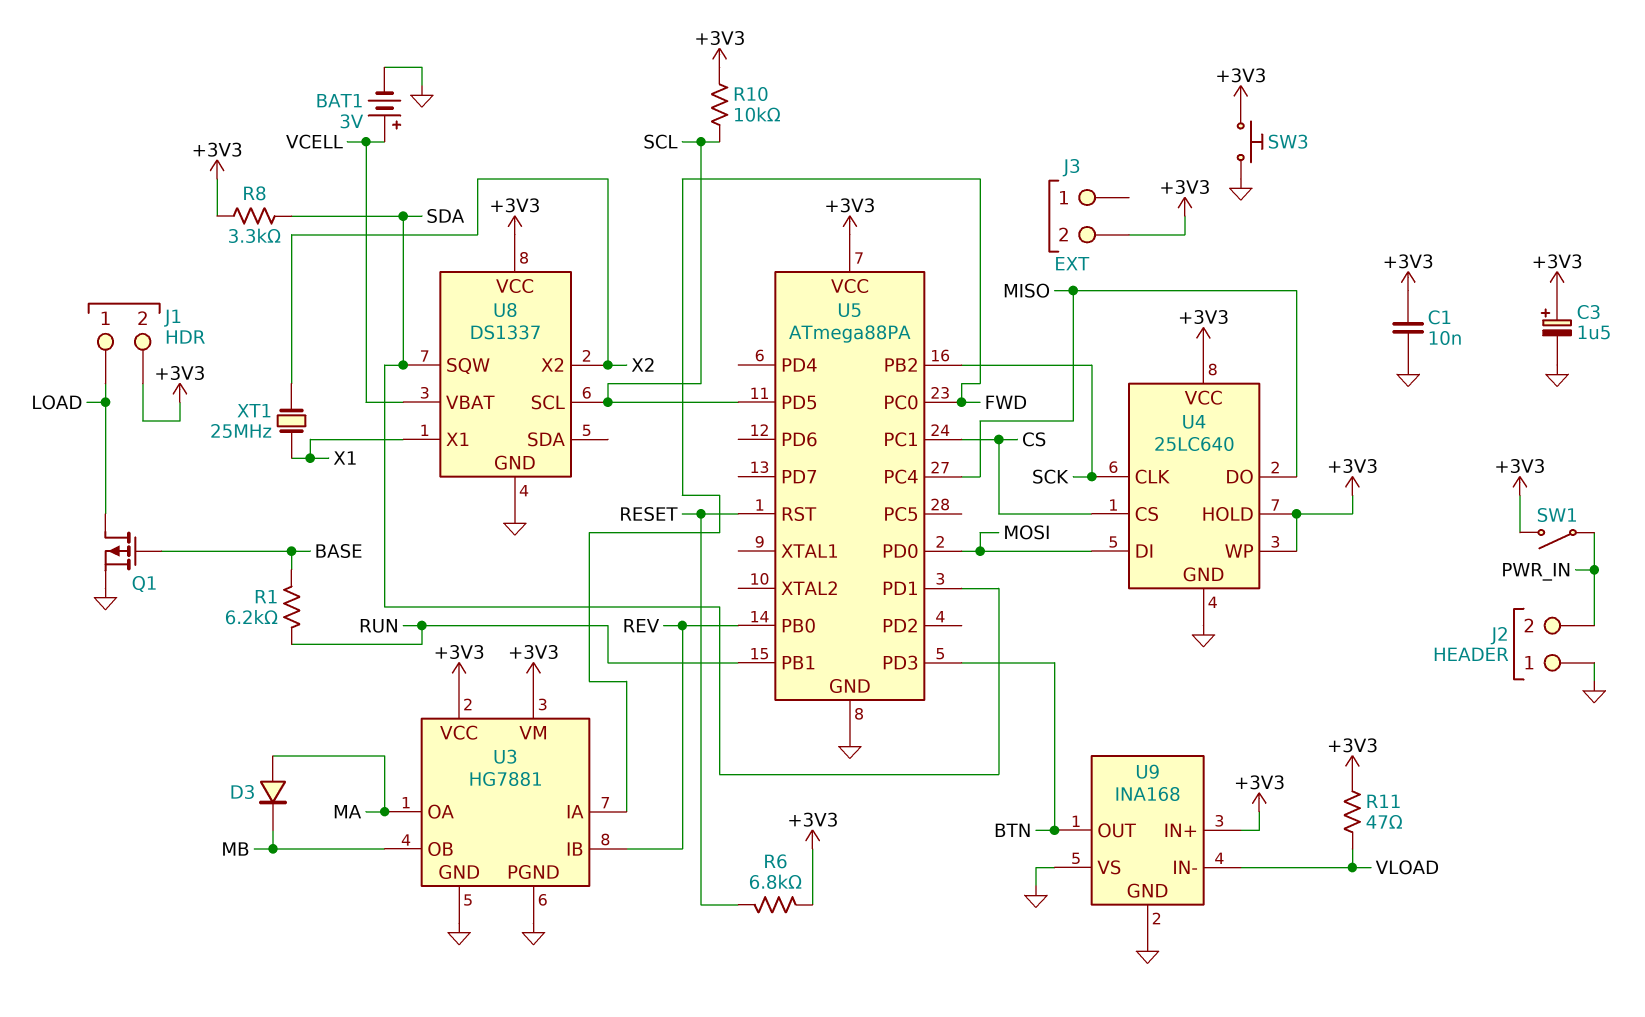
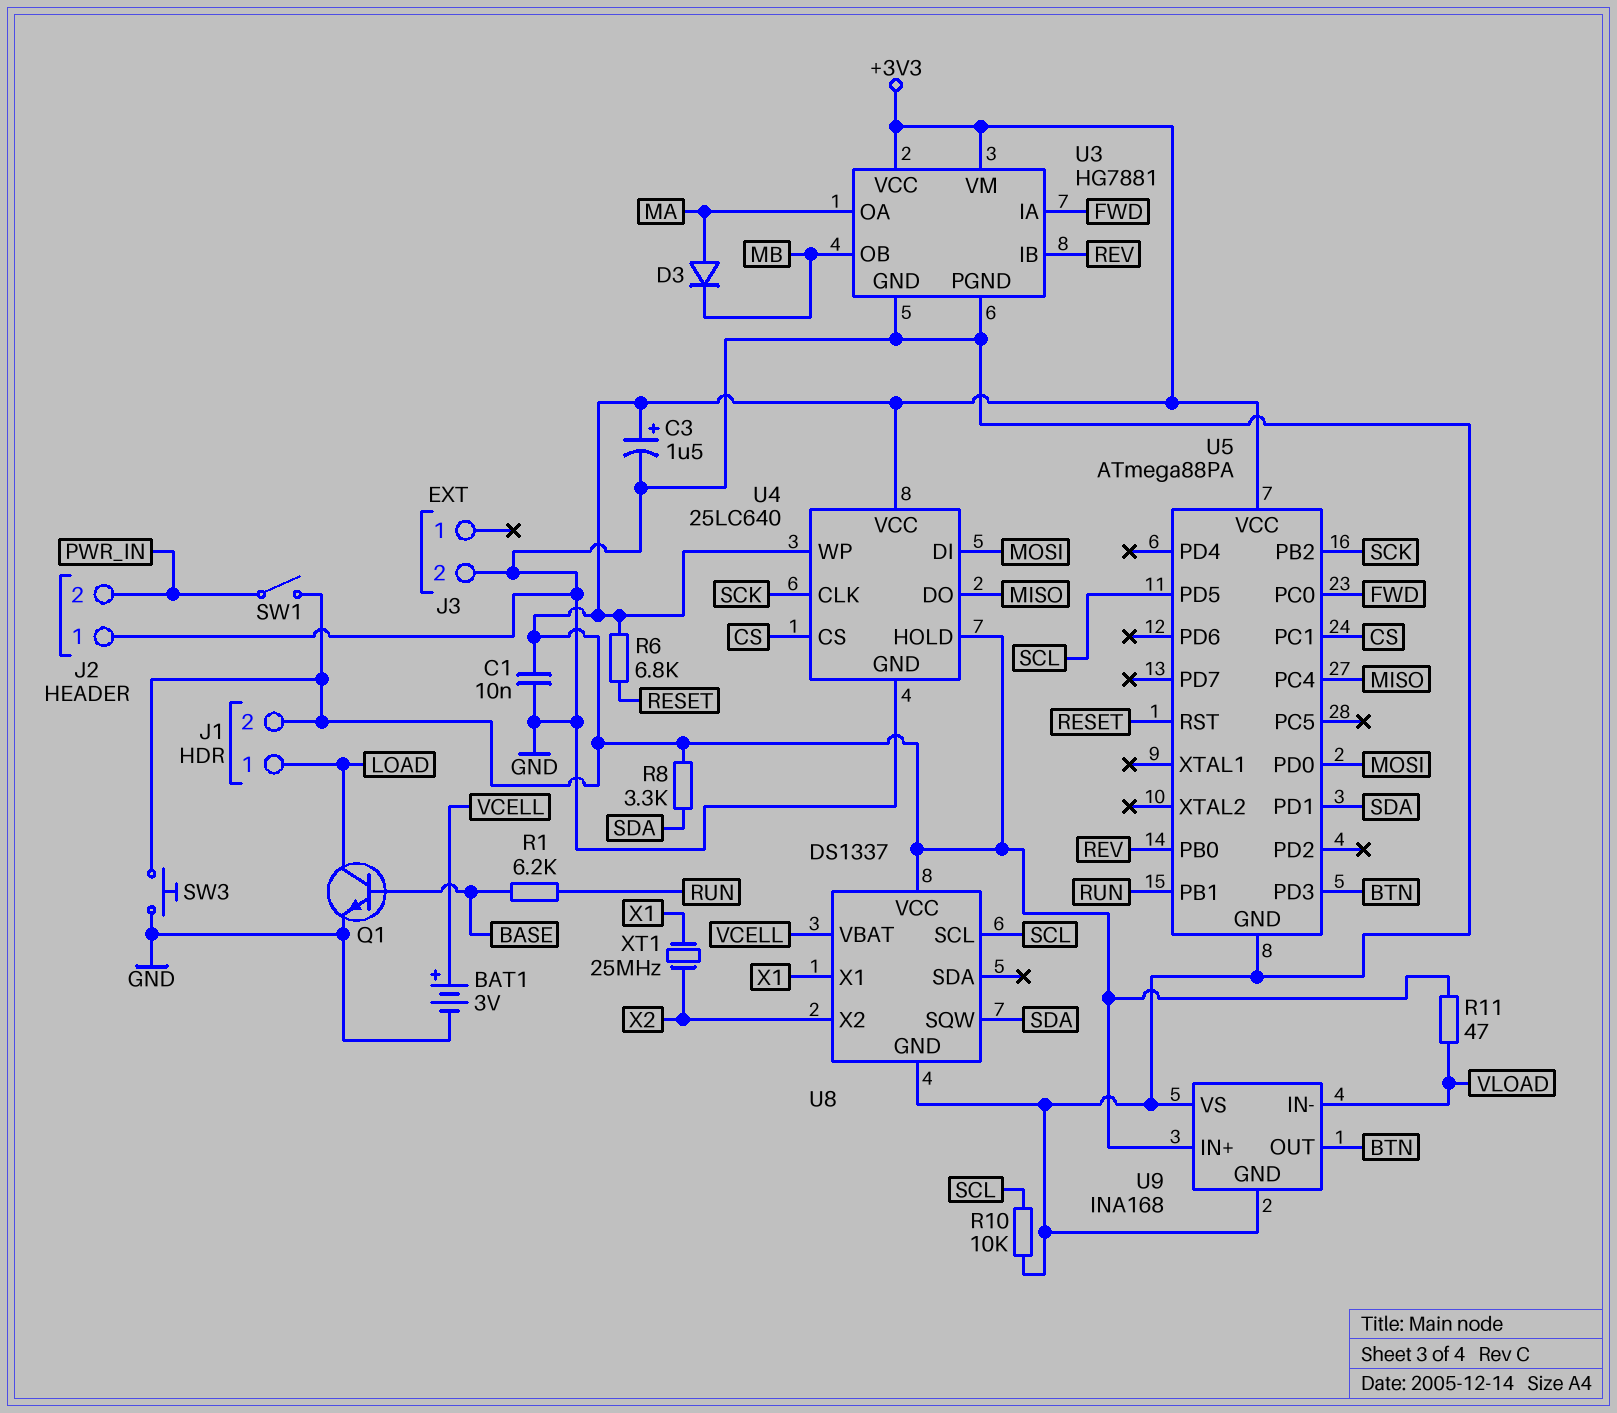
J3 pin 2: +3V3 -> GND
Q1: PMOS (G BASE, D LOAD, S GND) -> NPN (B BASE, C LOAD, E GND)
R10: 10k (+3V3, SCL) -> 10k (GND, SCL)

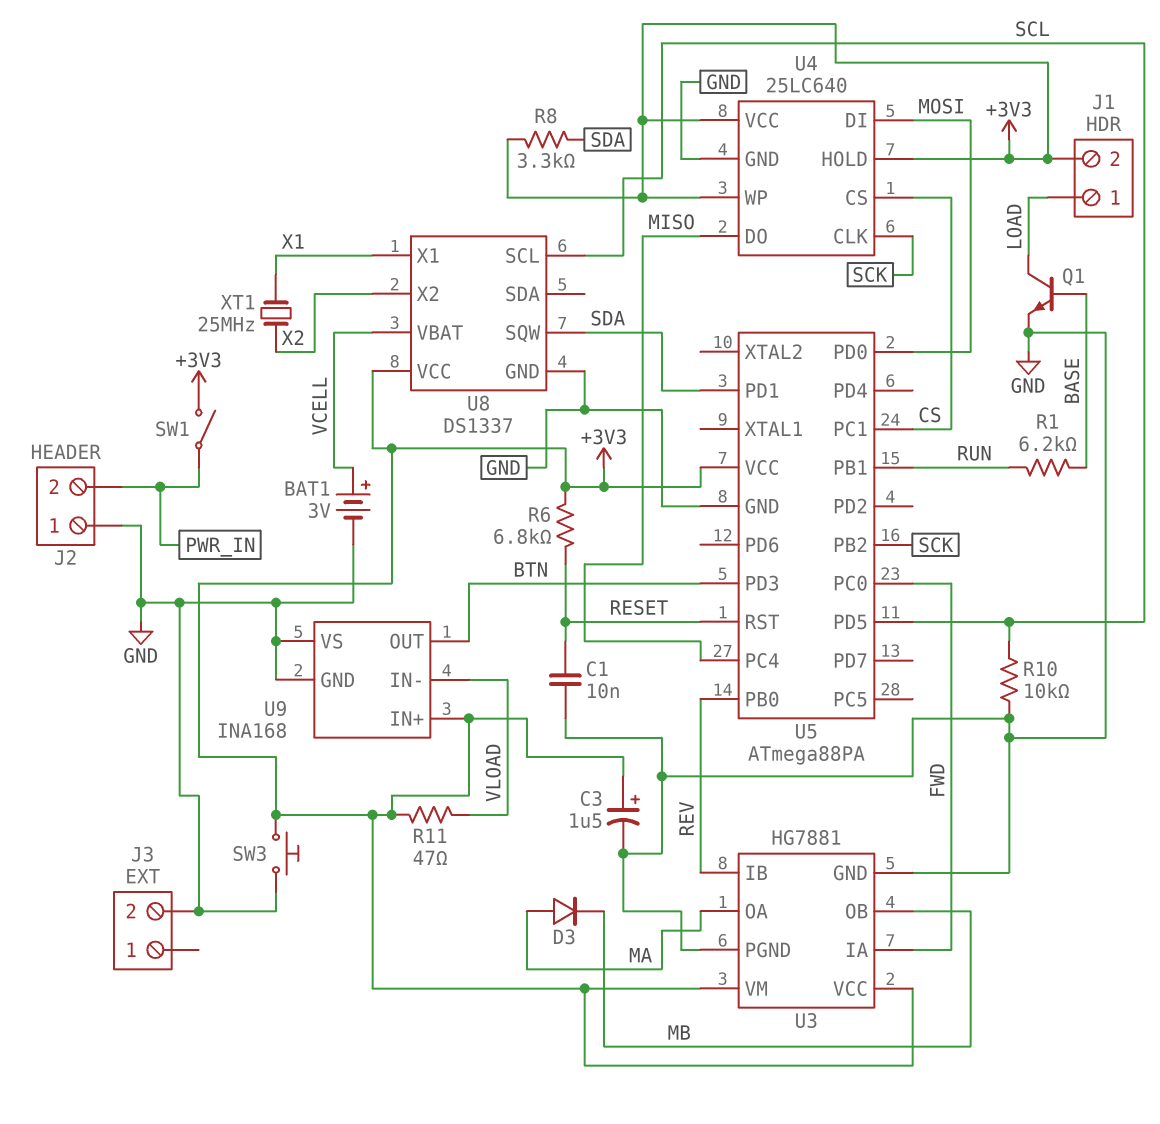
C1: 10nF (+3V3, GND) -> 10nF (GND, RESET)

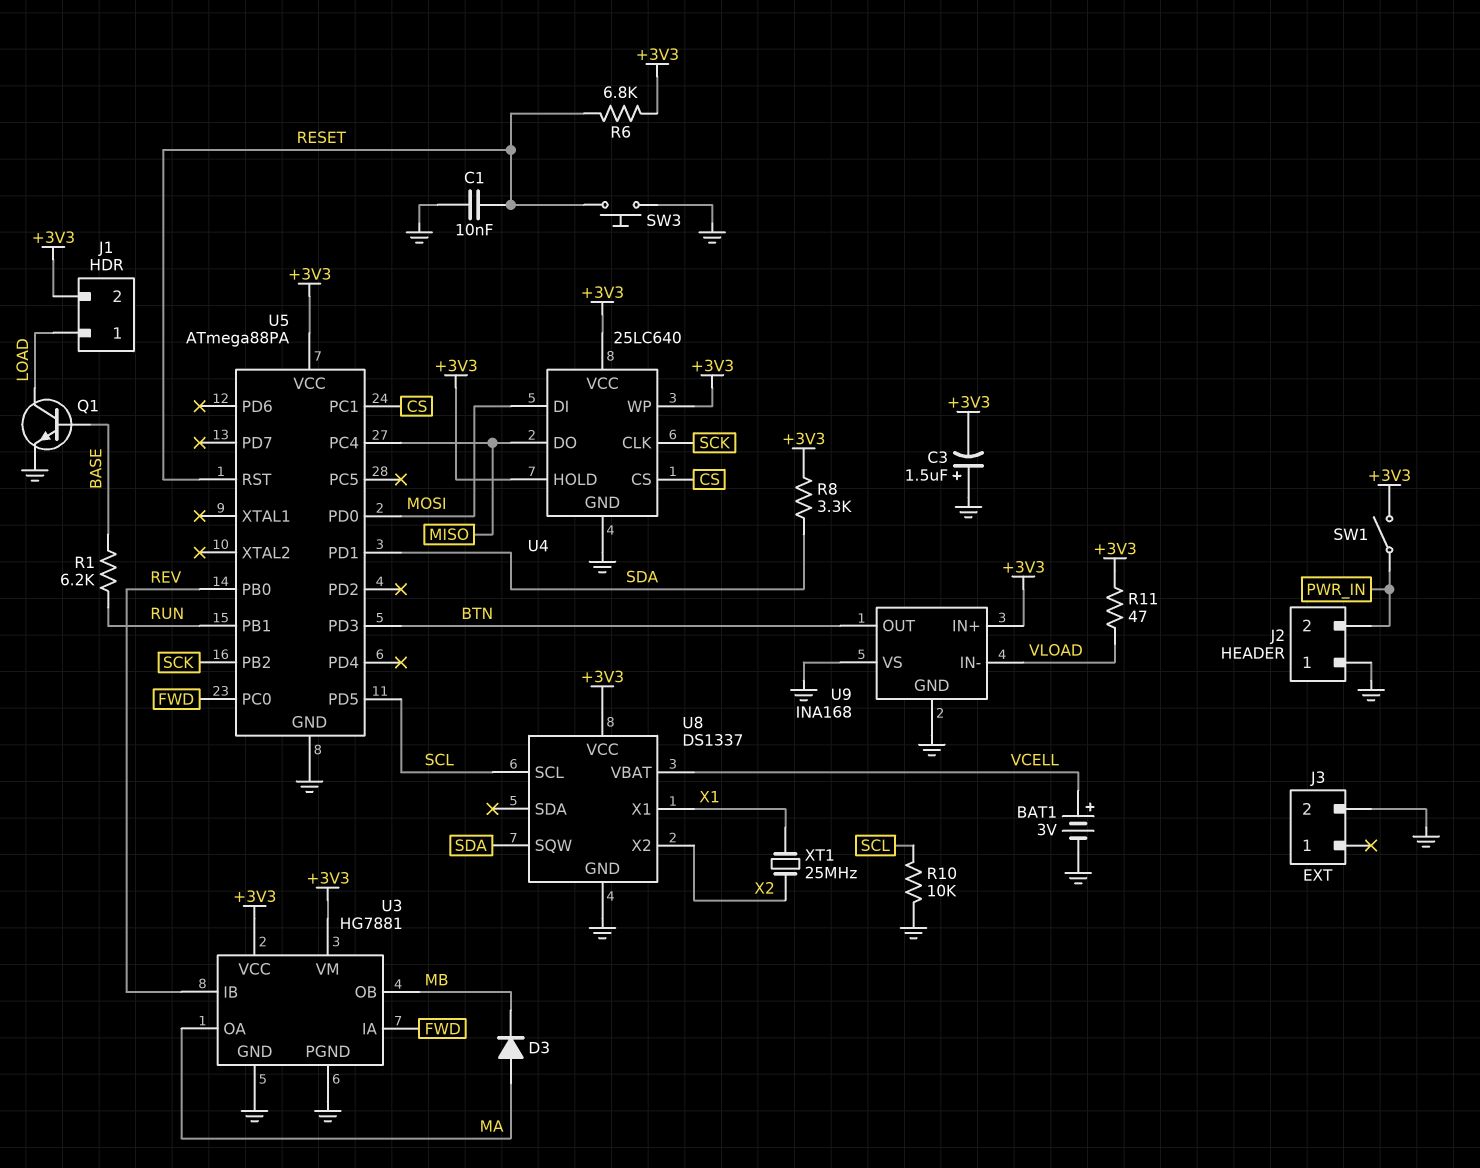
C3: 1.5uF (plus +3V3, minus GND) -> 1.5uF (plus GND, minus +3V3)
SW3: button (+3V3, GND) -> button (GND, RESET)

